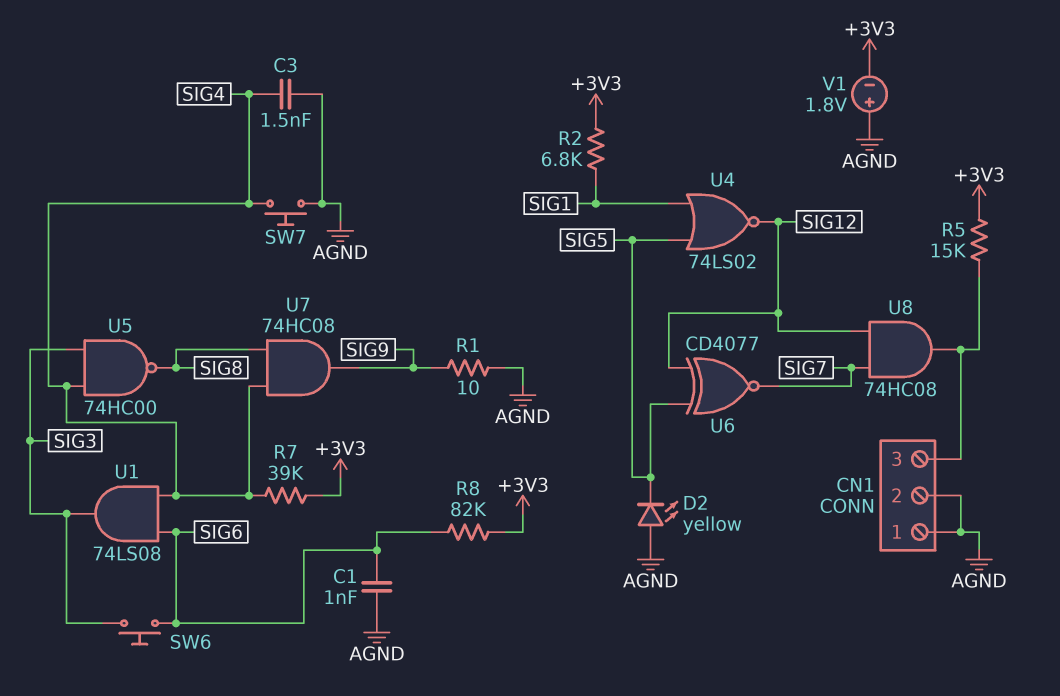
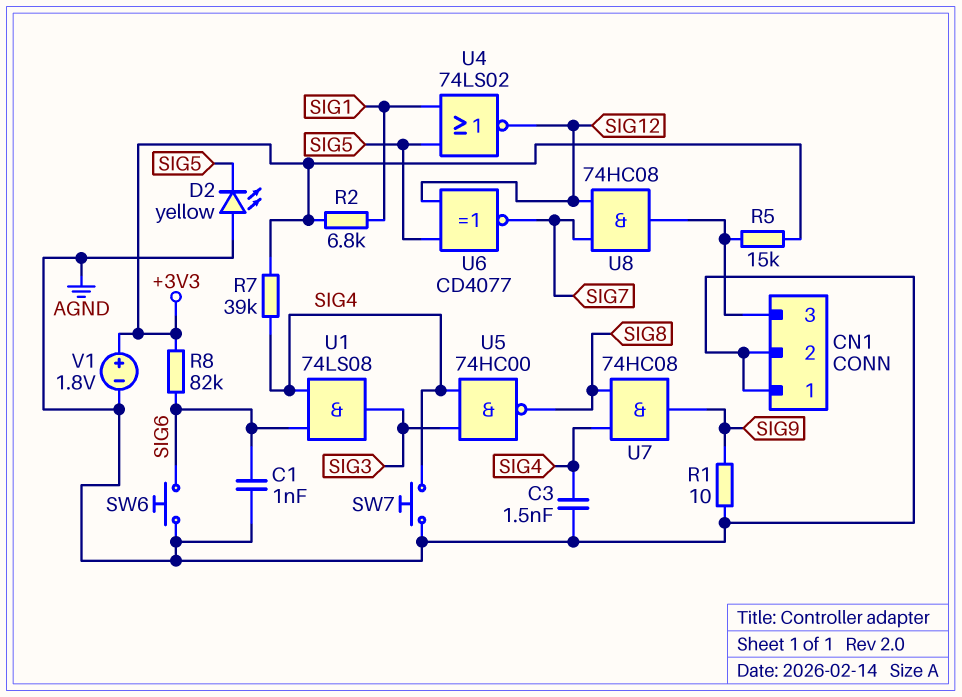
SW6: button (SIG3, SIG6) -> button (AGND, SIG6)
V1: 1.8V (plus AGND, minus +3V3) -> 1.8V (plus +3V3, minus AGND)

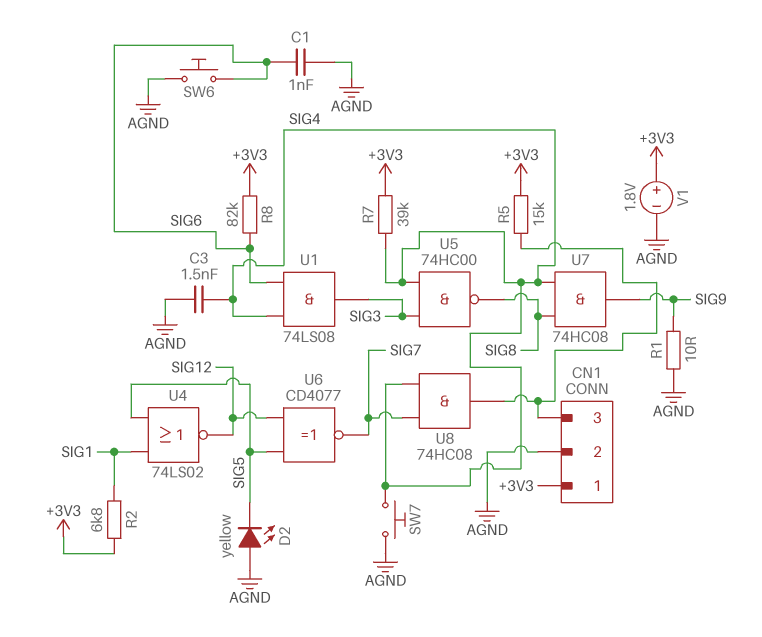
CN1 pin 1: AGND -> +3V3
U8: AND 74HC08 (in SIG7, in SIG12, out CN1/3) -> AND 74HC08 (in SIG4, in SIG7, out CN1/3)

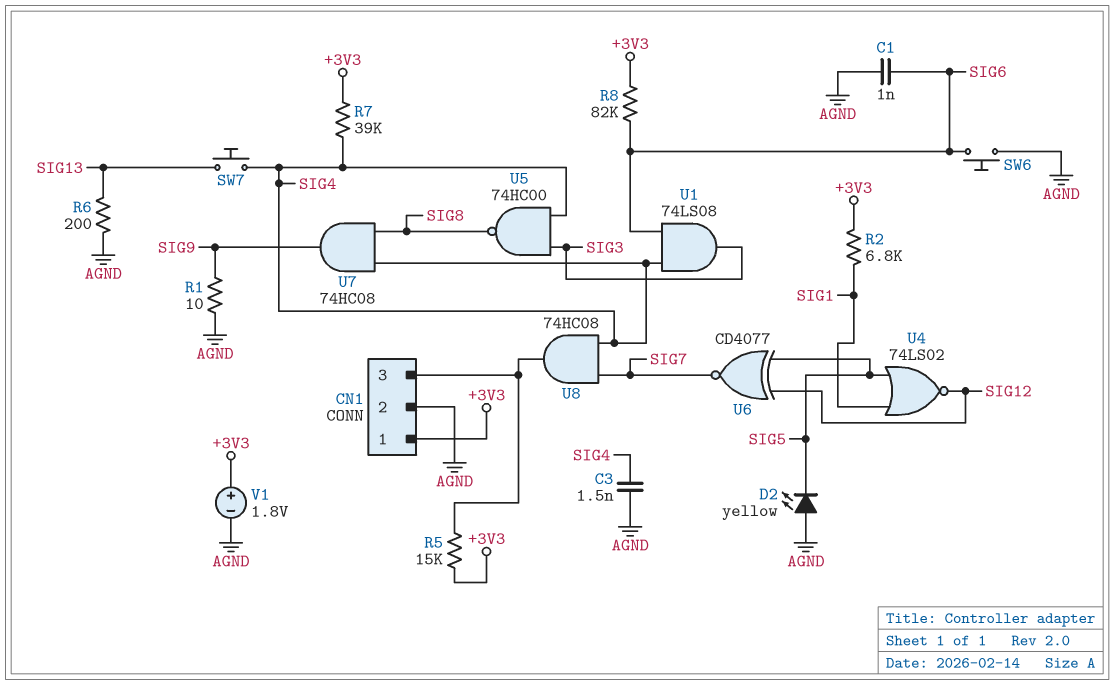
R6: none -> 200 (AGND, SIG13)
SW7: button (AGND, SIG4) -> button (SIG4, SIG13)

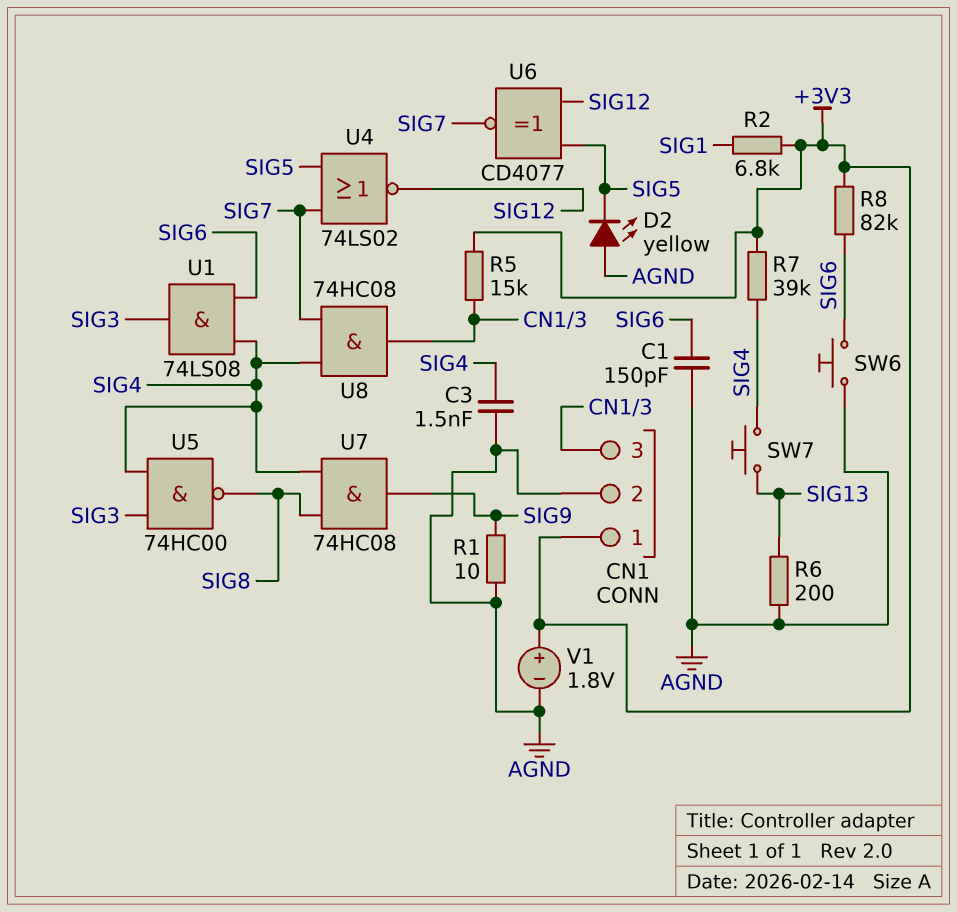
C1: 1nF (AGND, SIG6) -> 150pF (AGND, SIG6)
U4: NOR 74LS02 (in SIG1, in SIG5, out SIG12) -> NOR 74LS02 (in SIG5, in SIG7, out SIG12)

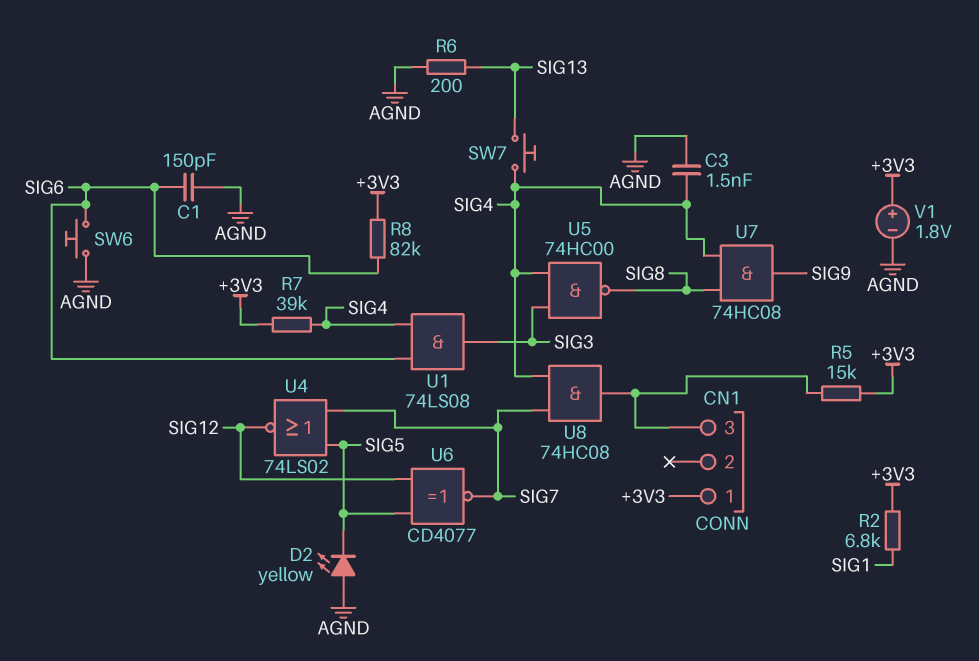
CN1 pin 2: AGND -> none
R1: 10 (AGND, SIG9) -> none

